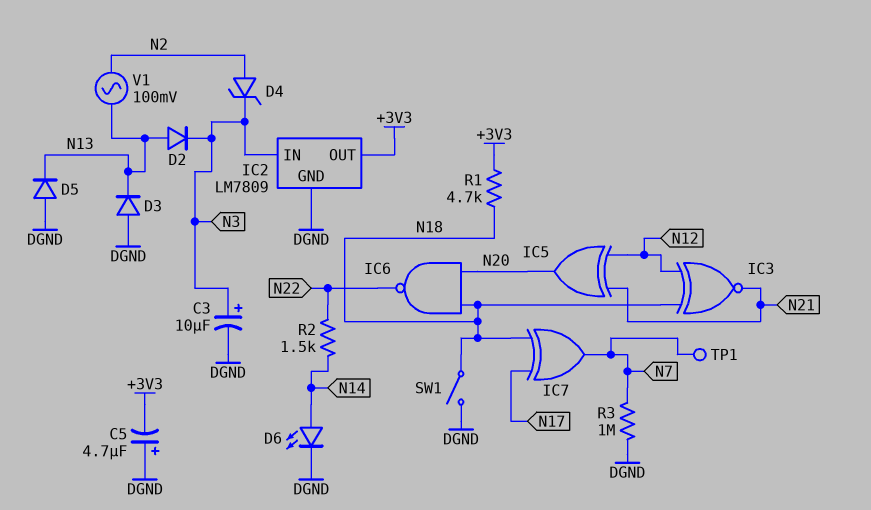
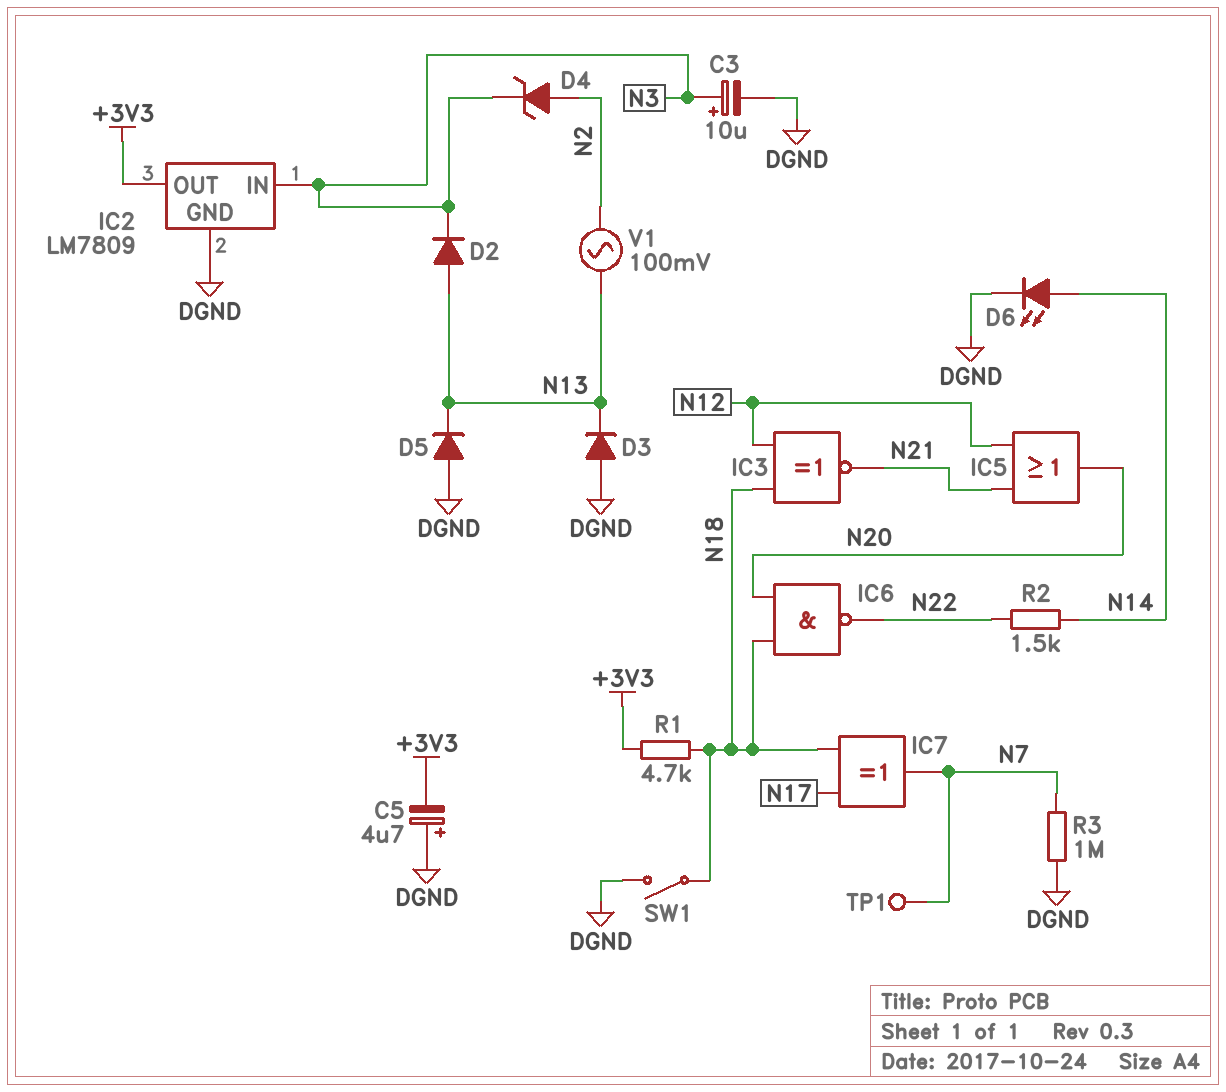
IC5: XOR (in N12, in N21, out N20) -> OR (in N12, in N21, out N20)

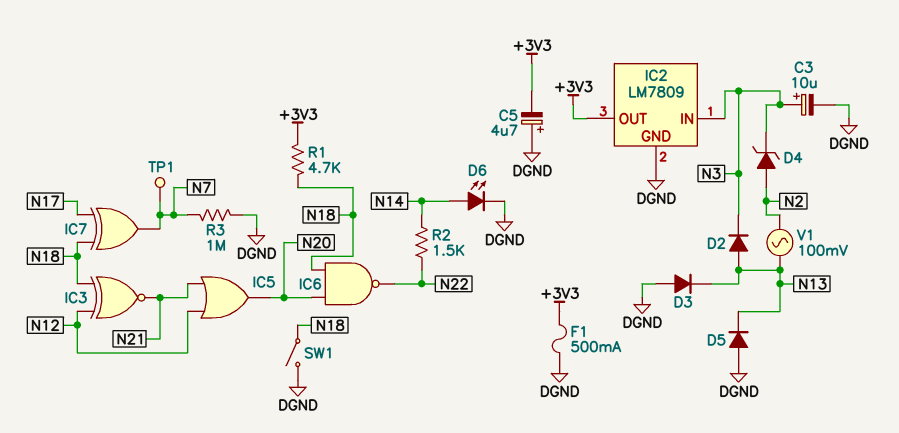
F1: none -> 500mA (+3V3, DGND)

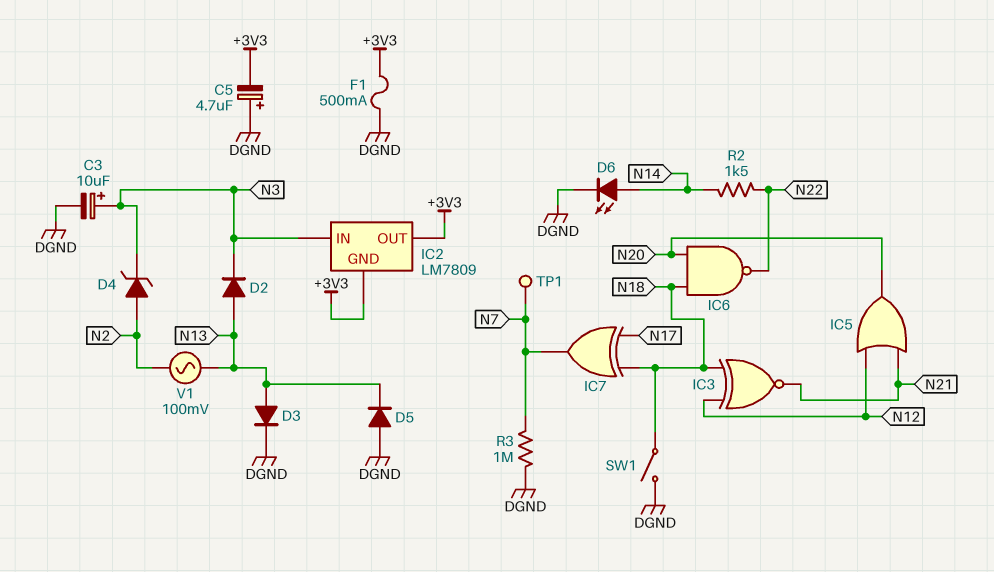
D3: diode (A DGND, K N13) -> diode (A N13, K DGND)
IC2 pin GND: DGND -> +3V3
R1: 4.7k (+3V3, N18) -> none

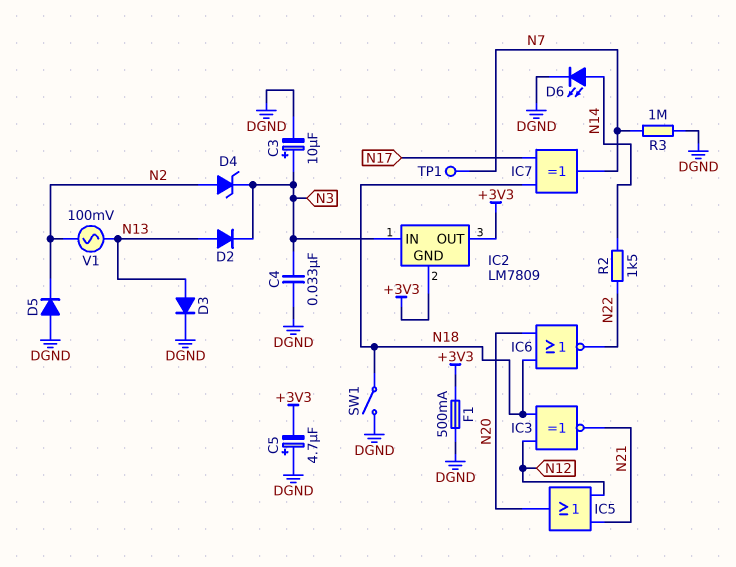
C4: none -> 33nF (DGND, N3)
D5: diode (A DGND, K N13) -> diode (A DGND, K N2)
IC6: NAND (in N18, in N20, out N22) -> NOR (in N18, in N20, out N22)

